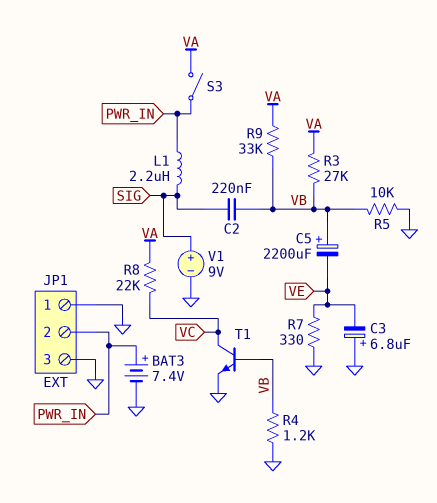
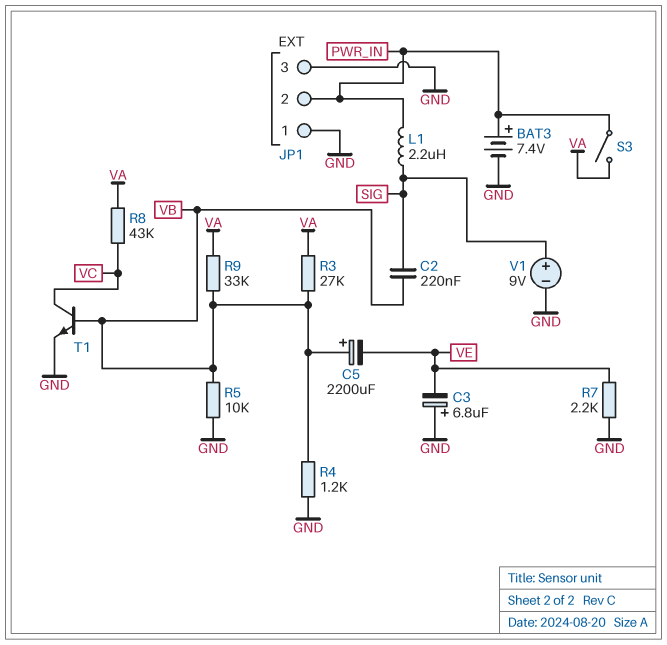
R7: 330 (GND, VE) -> 2.2k (GND, VE)
R8: 22k (VA, VC) -> 43k (VA, VC)

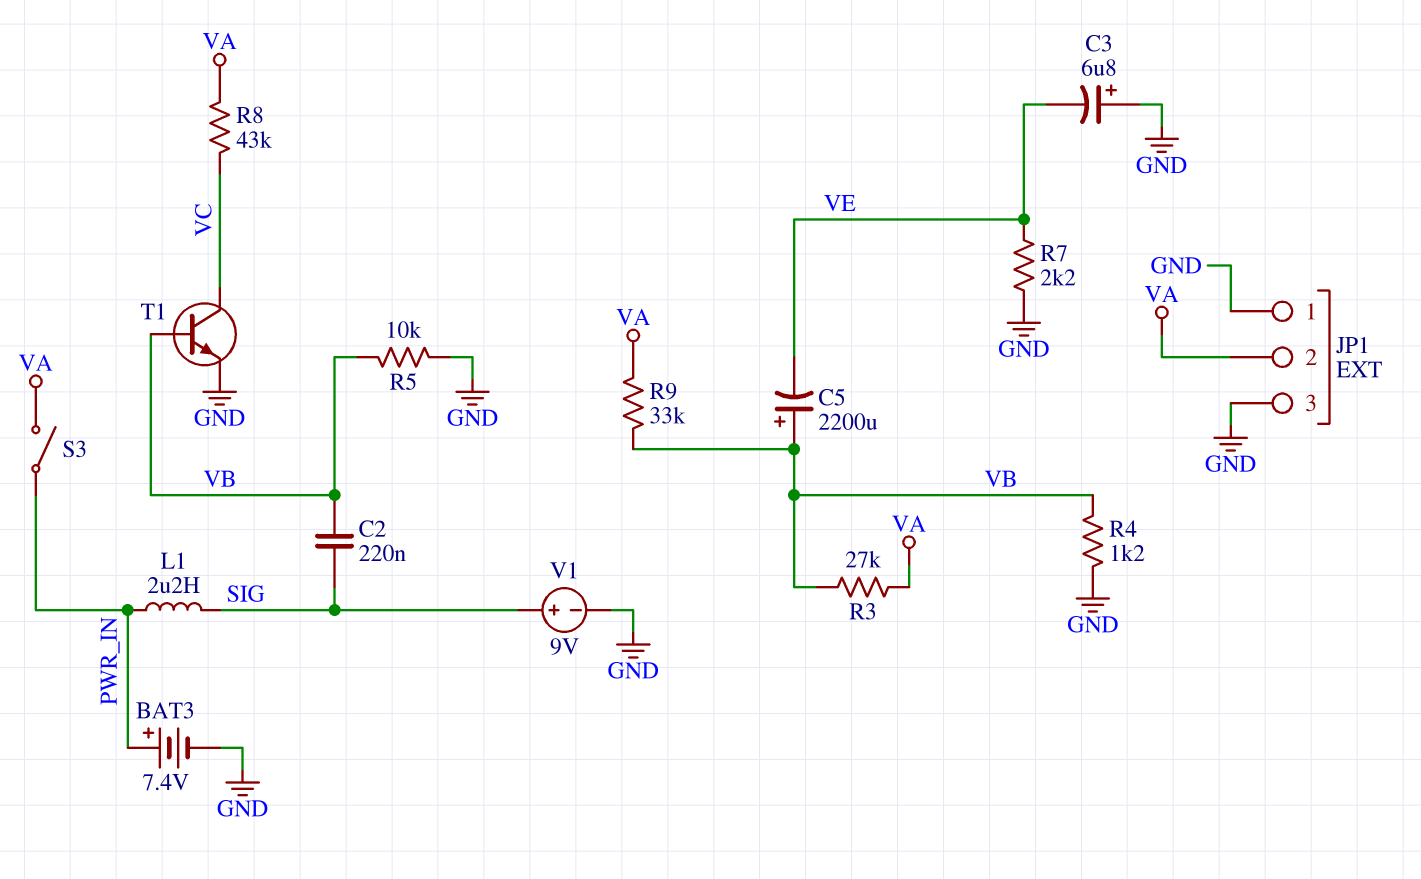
JP1 pin 2: PWR_IN -> VA

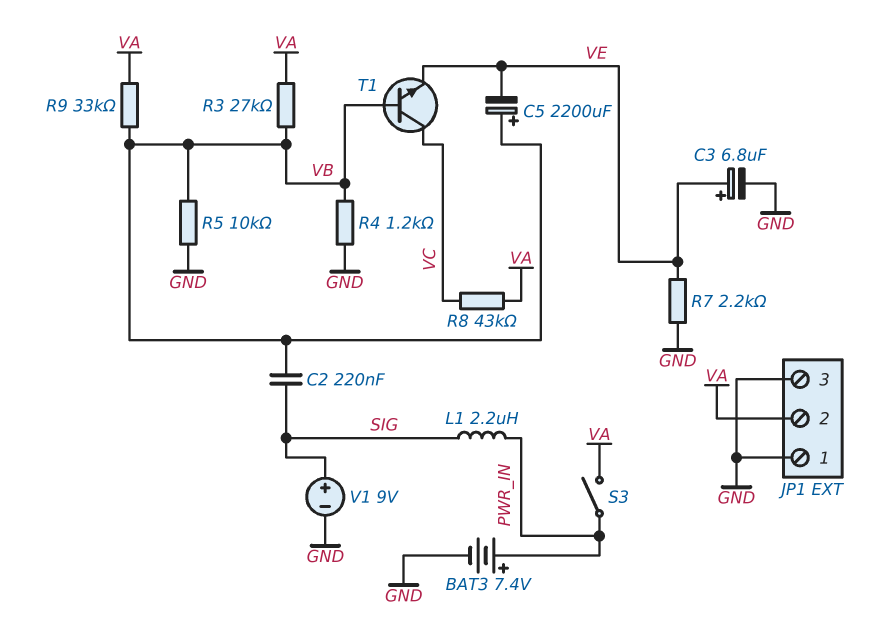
C3: 6.8uF (plus GND, minus VE) -> 6.8uF (plus VE, minus GND)
T1: NPN (B VB, C VC, E GND) -> NPN (B VB, C VC, E VE)

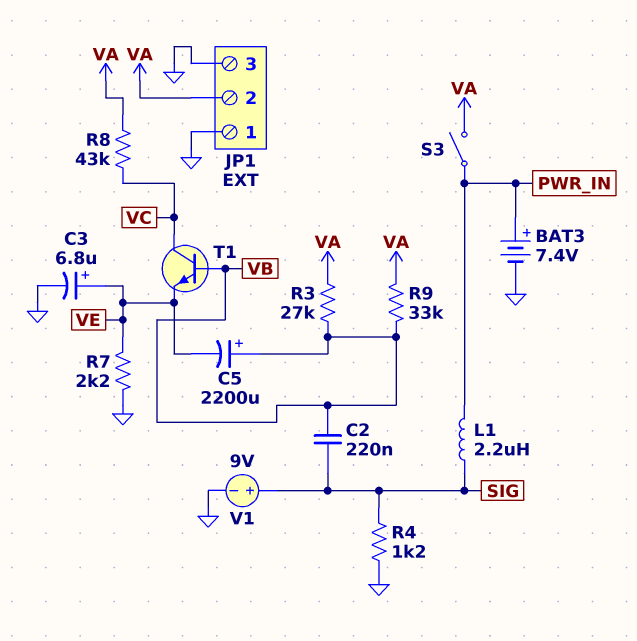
R4: 1.2k (GND, VB) -> 1.2k (GND, SIG)
R5: 10k (GND, VB) -> none

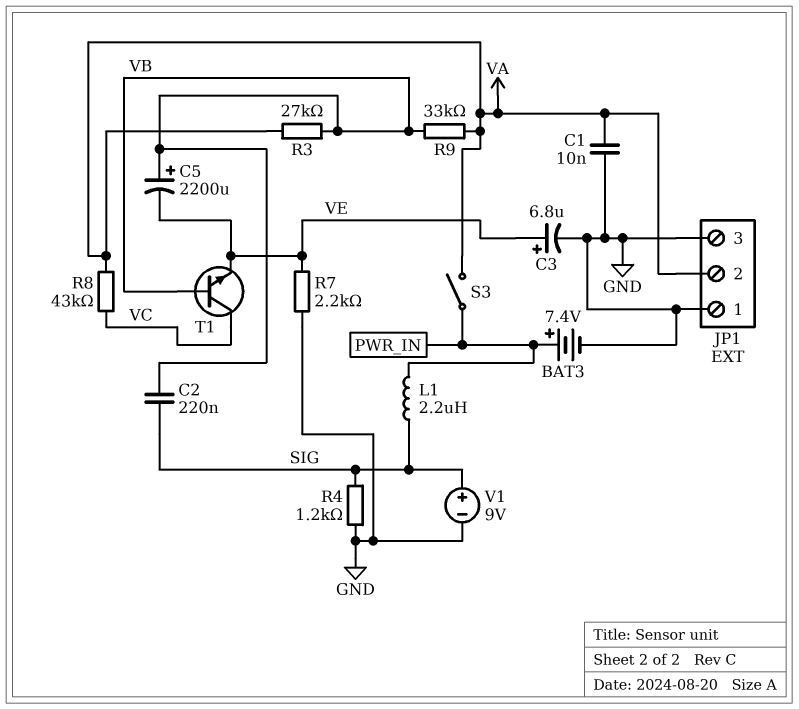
C1: none -> 10nF (GND, VA)

